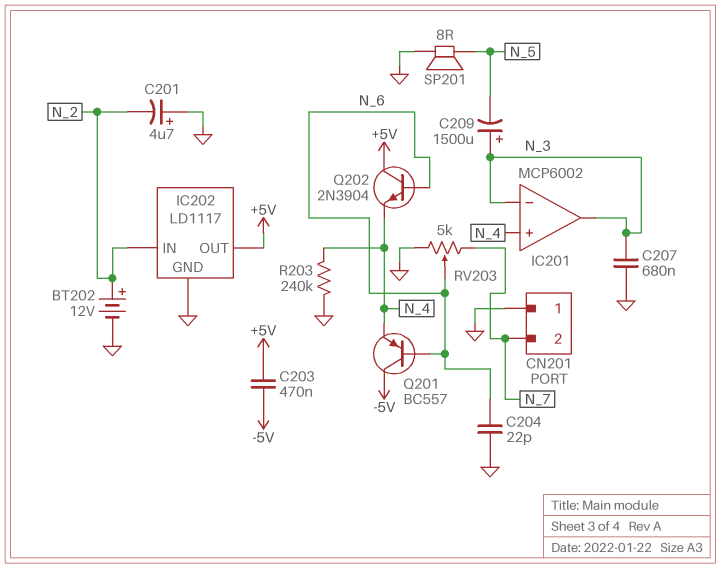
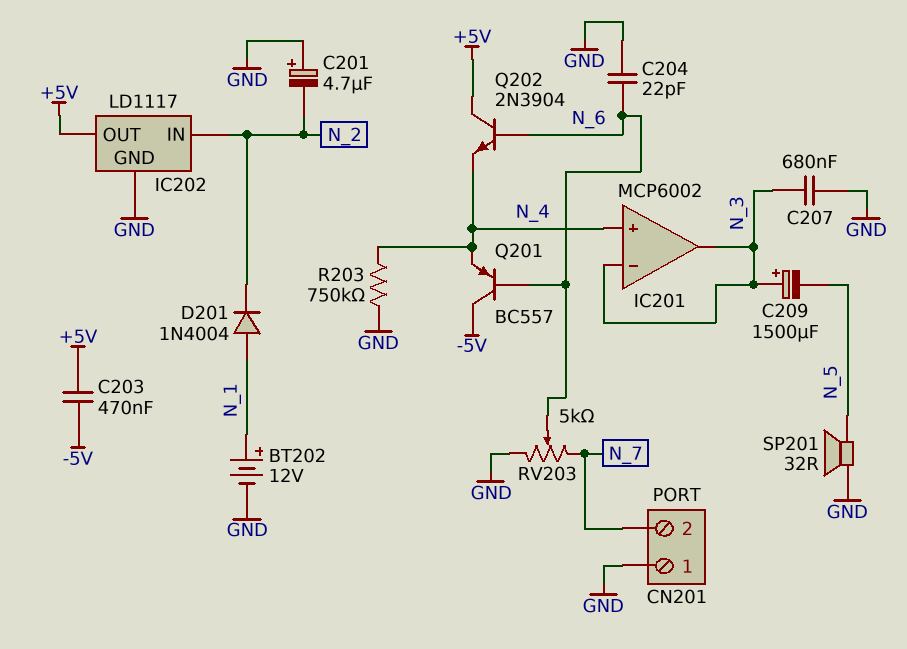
BT202: 12V (plus N_2, minus GND) -> 12V (plus N_1, minus GND)
D201: none -> diode 1N4004 (A N_1, K N_2)
R203: 240k (GND, N_4) -> 750k (GND, N_4)
SP201: speaker 8R (GND, N_5) -> speaker 32R (GND, N_5)

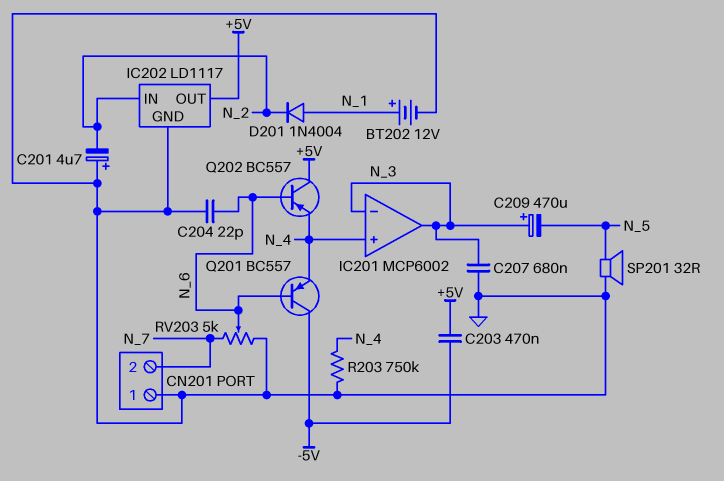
C209: 1500uF (plus N_3, minus N_5) -> 470uF (plus N_3, minus N_5)
Q202: NPN 2N3904 (B N_6, C +5V, E N_4) -> PNP BC557 (B N_6, C +5V, E N_4)

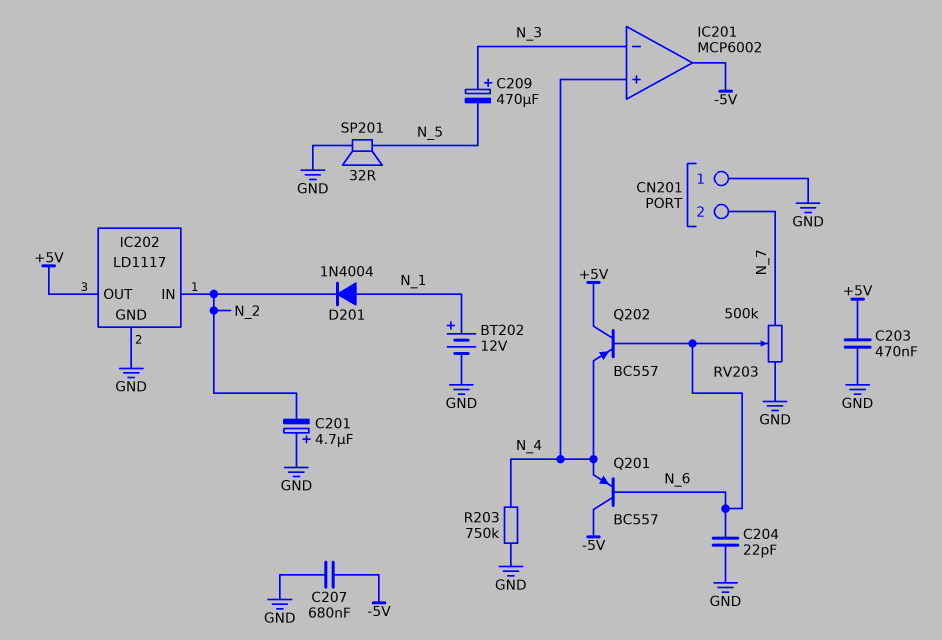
C203: 470nF (+5V, -5V) -> 470nF (+5V, GND)
C207: 680nF (GND, N_3) -> 680nF (-5V, GND)
IC201 pin out: N_3 -> -5V
RV203: 5k (GND, N_7, wiper N_6) -> 500k (GND, N_7, wiper N_6)

